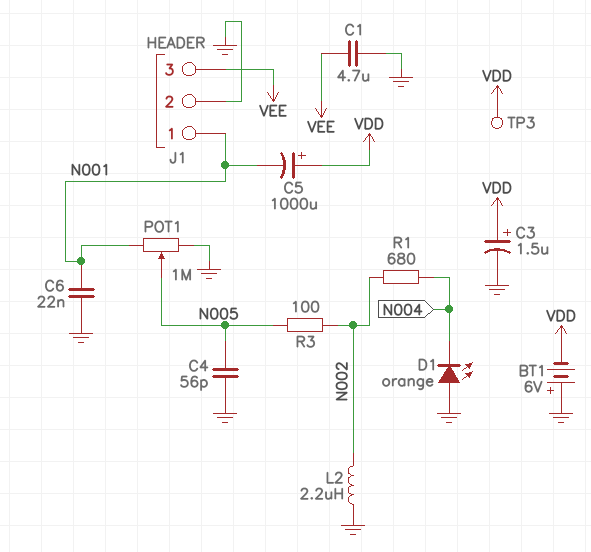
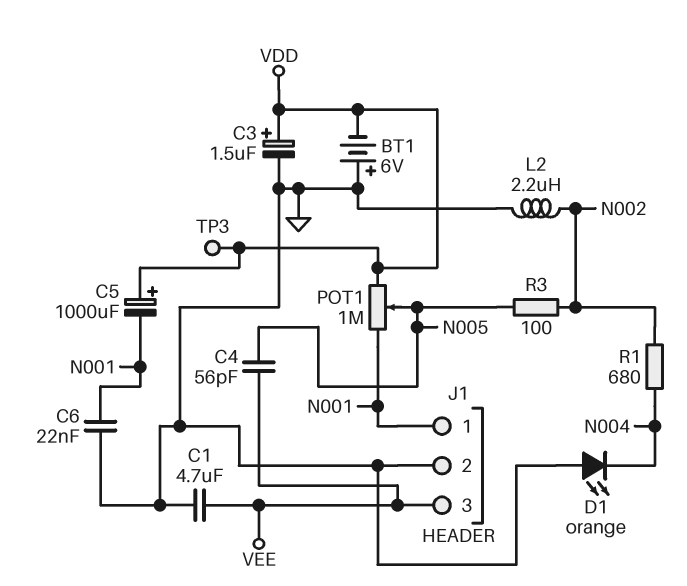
C4: 56pF (GND, N005) -> 56pF (N005, VEE)
POT1: 1M (GND, N001, wiper N005) -> 1M (N001, VDD, wiper N005)

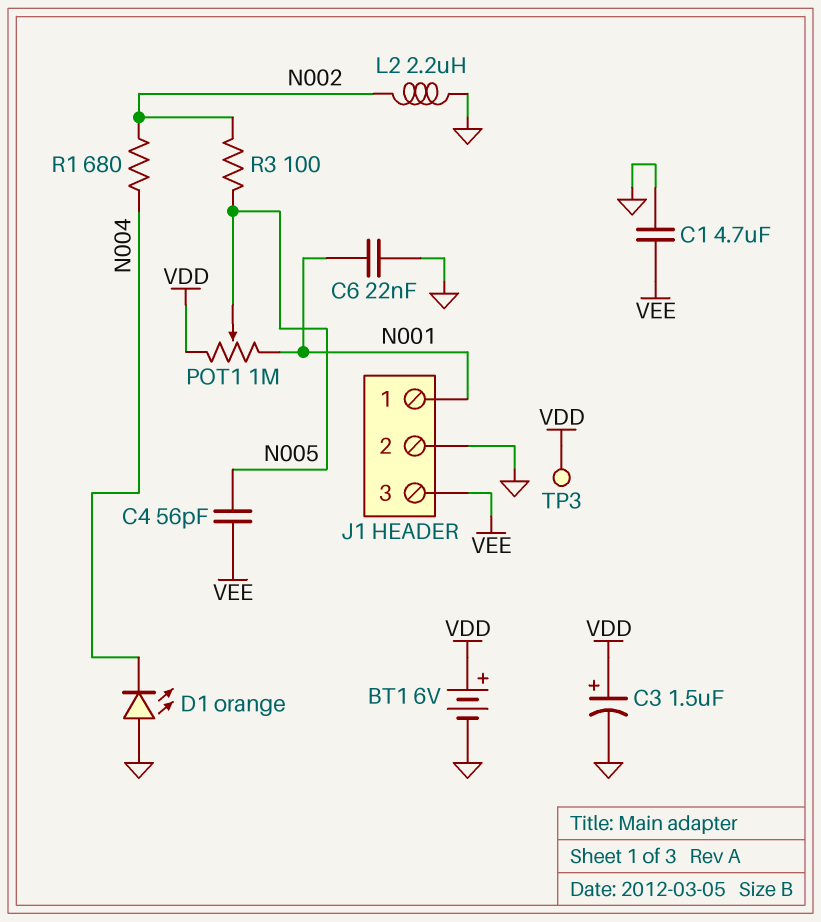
BT1: 6V (plus GND, minus VDD) -> 6V (plus VDD, minus GND)
C5: 1000uF (plus VDD, minus N001) -> none

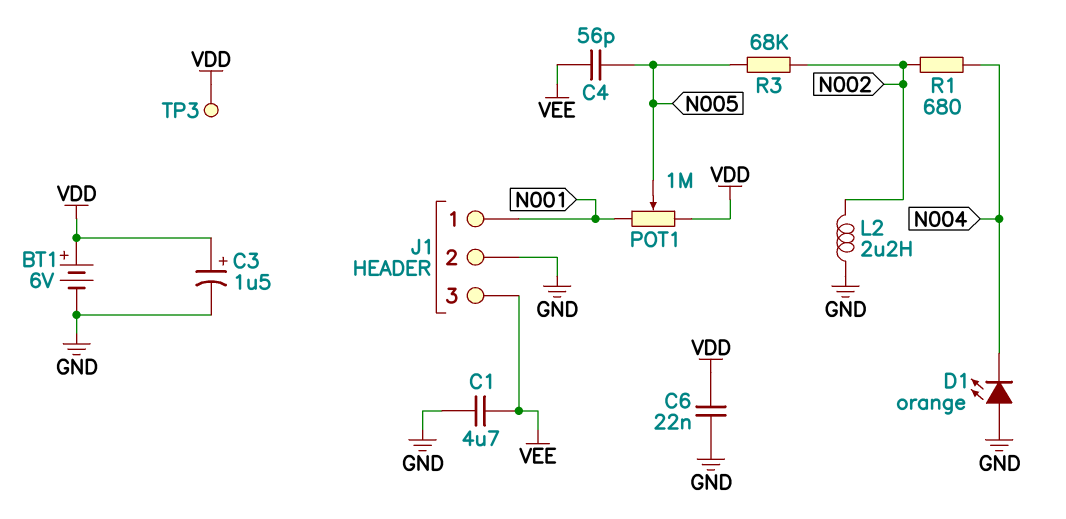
C6: 22nF (GND, N001) -> 22nF (GND, VDD)
R3: 100 (N002, N005) -> 68k (N002, N005)

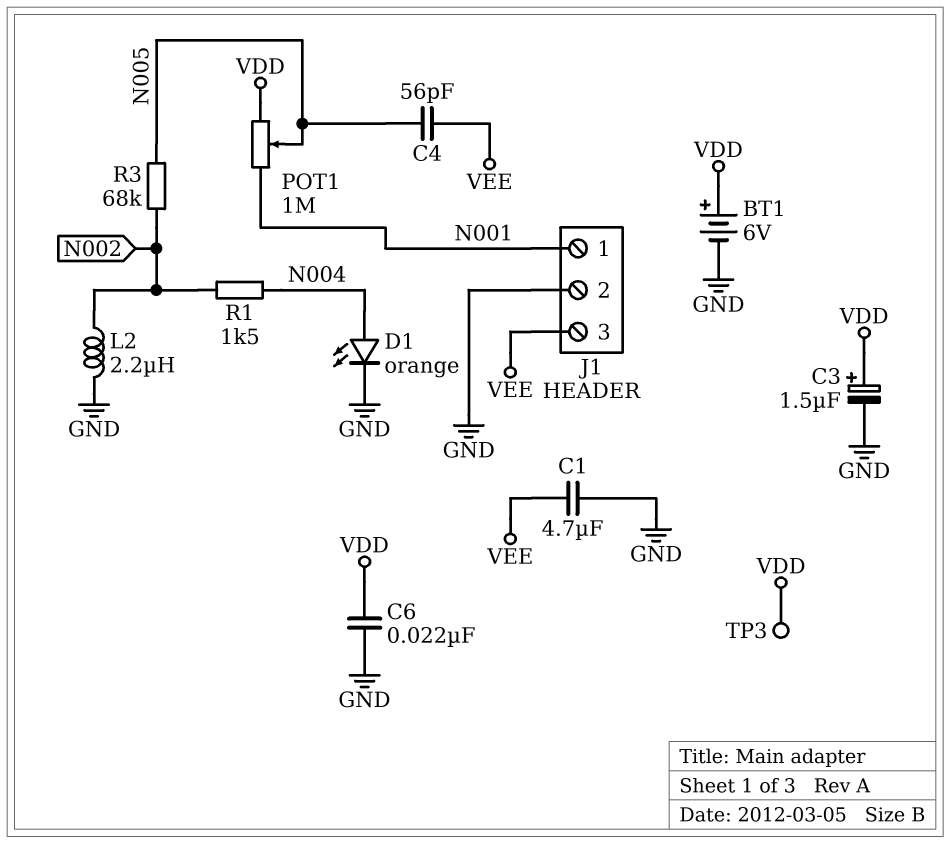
D1: LED orange (A GND, K N004) -> LED orange (A N004, K GND)
R1: 680 (N002, N004) -> 1.5k (N002, N004)

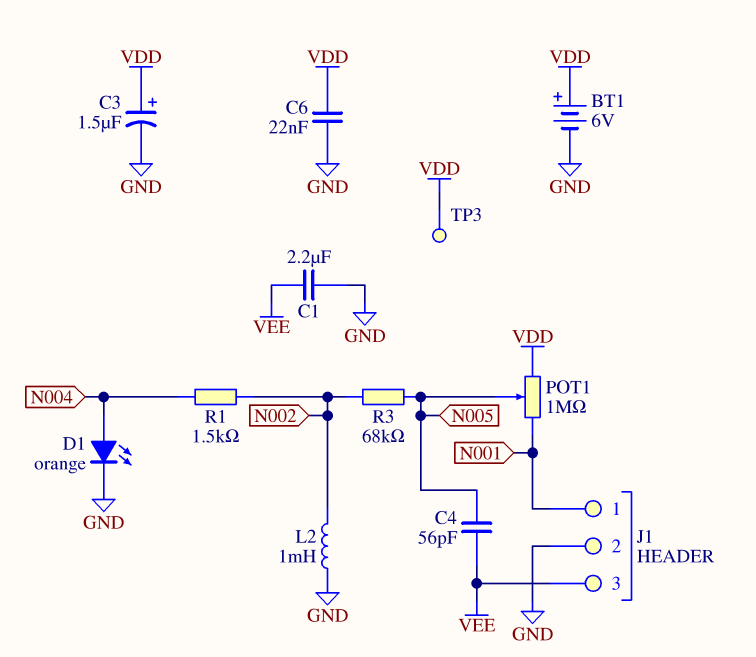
C1: 4.7uF (GND, VEE) -> 2.2uF (GND, VEE)
L2: 2.2uH (GND, N002) -> 1mH (GND, N002)

